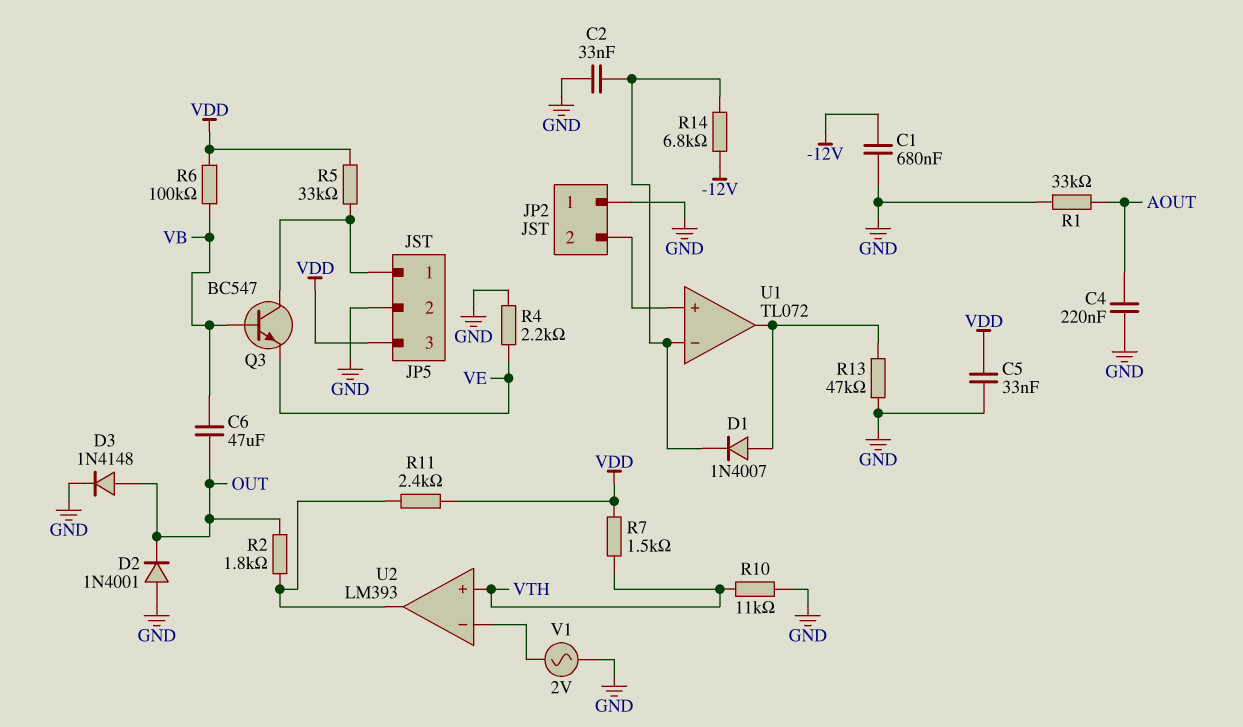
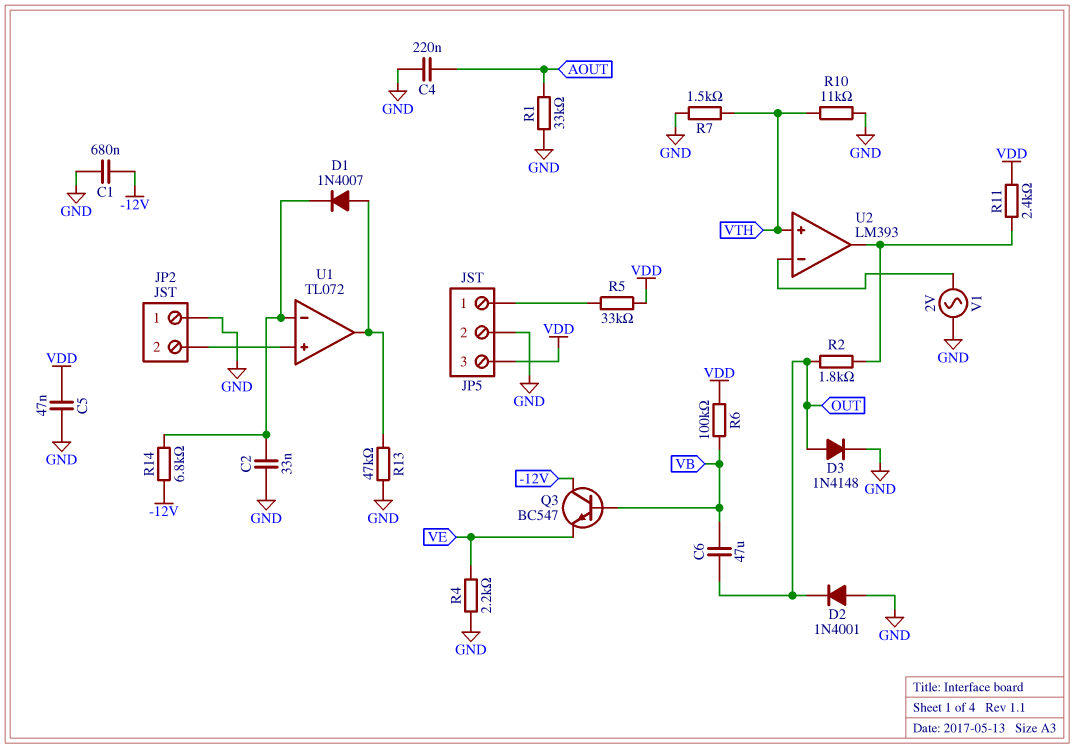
C5: 33nF (GND, VDD) -> 47nF (GND, VDD)
Q3: NPN BC547 (B VB, C JP5/1, E VE) -> NPN BC547 (B VB, C -12V, E VE)
R7: 1.5k (VDD, VTH) -> 1.5k (GND, VTH)

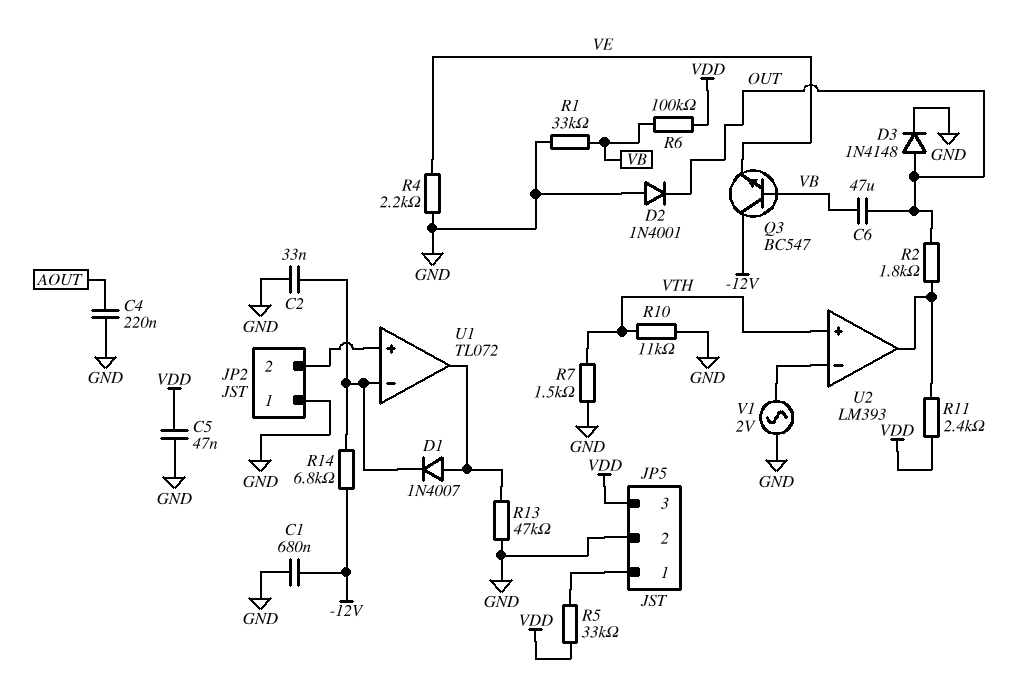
R1: 33k (AOUT, GND) -> 33k (GND, VB)

